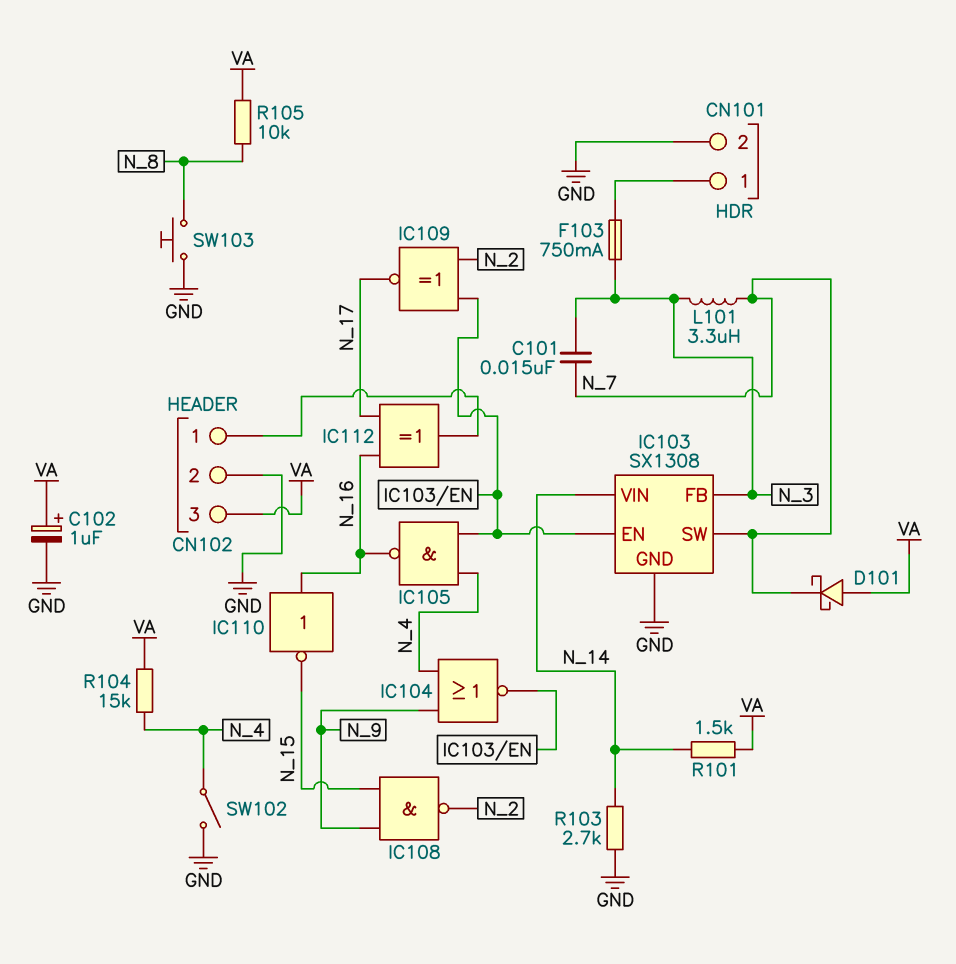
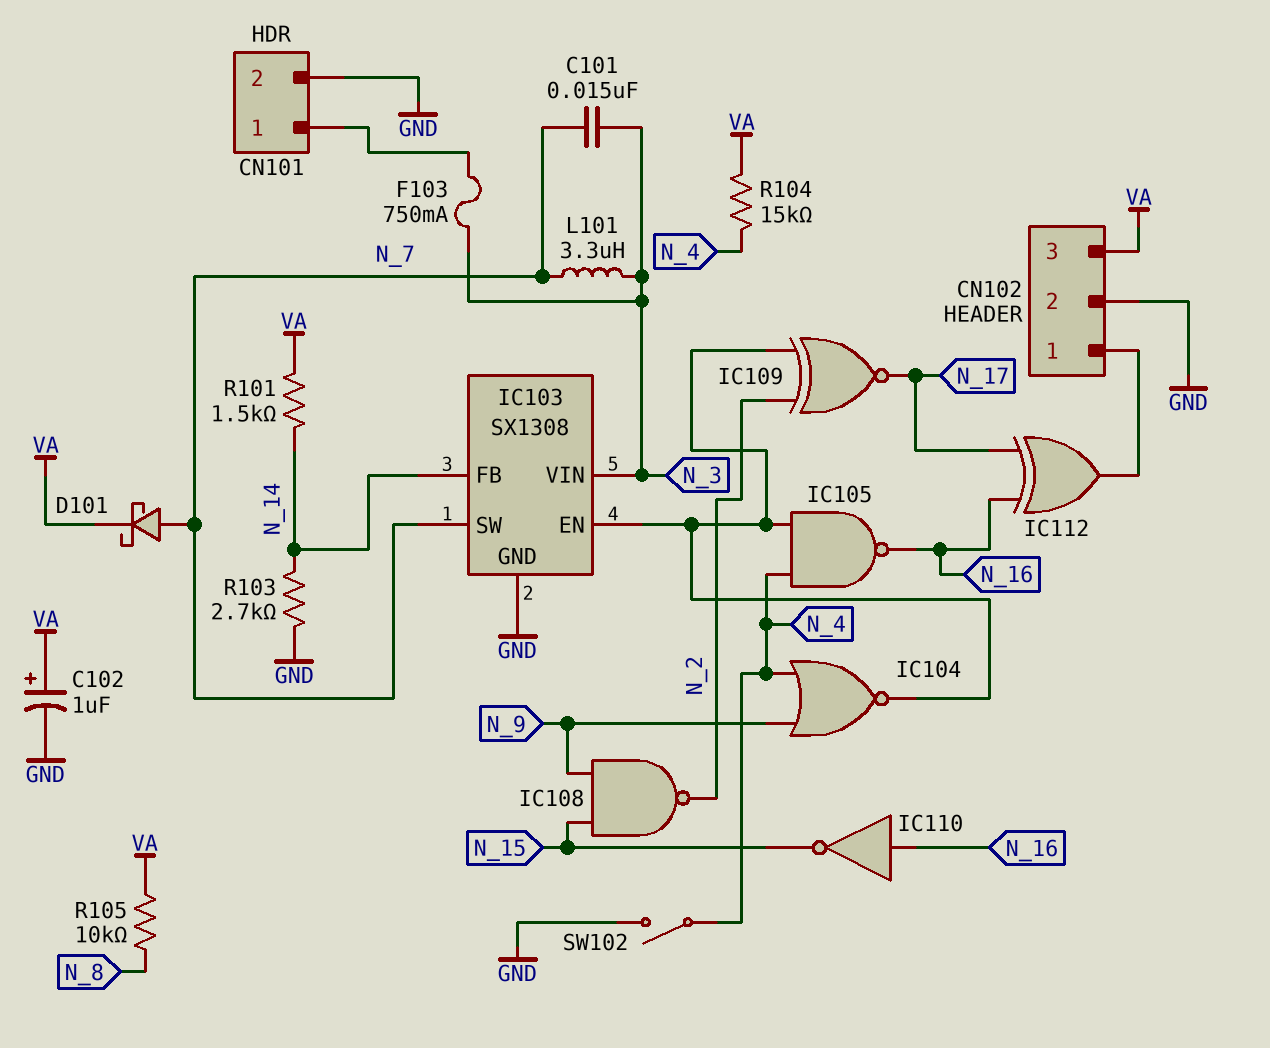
D101: schottky (A VA, K N_7) -> schottky (A N_7, K VA)
IC103 pin FB: N_3 -> N_14
IC103 pin VIN: N_14 -> N_3
SW103: button (GND, N_8) -> none

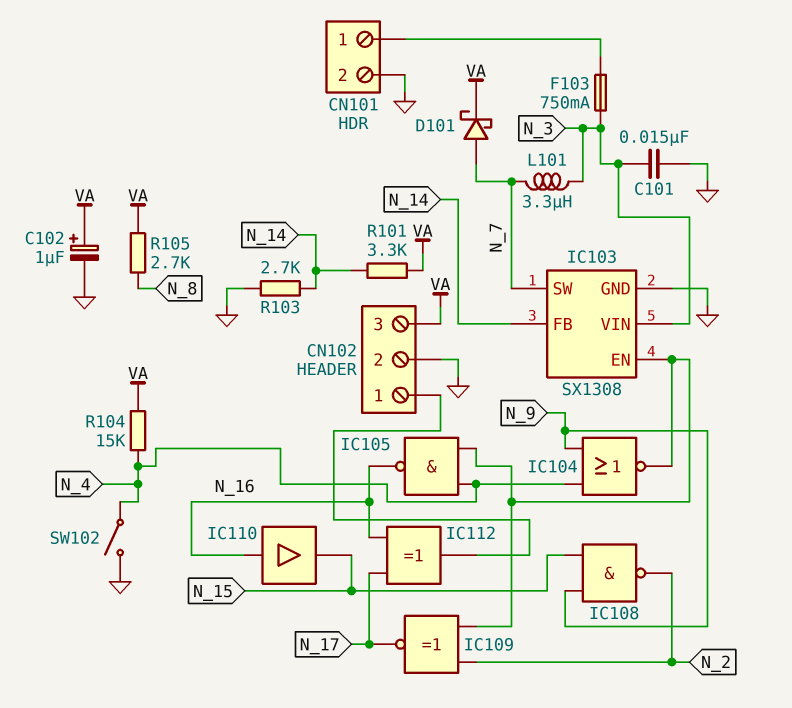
C101: 15nF (N_3, N_7) -> 15nF (GND, N_3)
IC110: NOT (in N_16, out N_15) -> buffer (in N_16, out N_15)
R101: 1.5k (N_14, VA) -> 3.3k (N_14, VA)
R105: 10k (N_8, VA) -> 2.7k (N_8, VA)

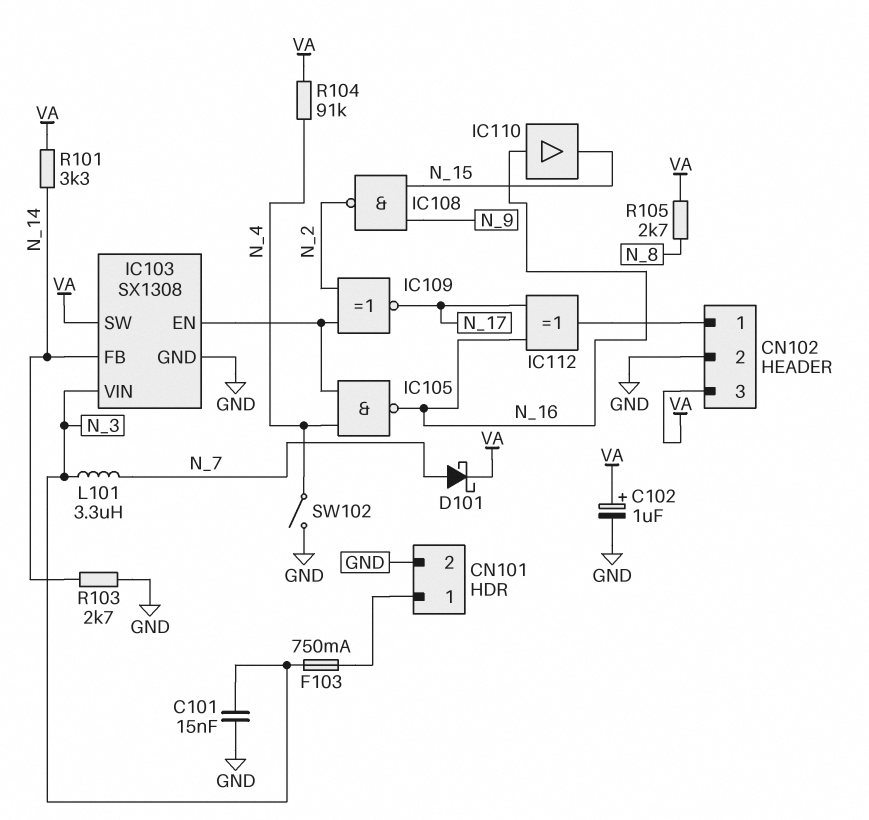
IC103 pin SW: N_7 -> VA
IC104: NOR (in N_4, in N_9, out IC103/EN) -> none
R104: 15k (N_4, VA) -> 91k (N_4, VA)

